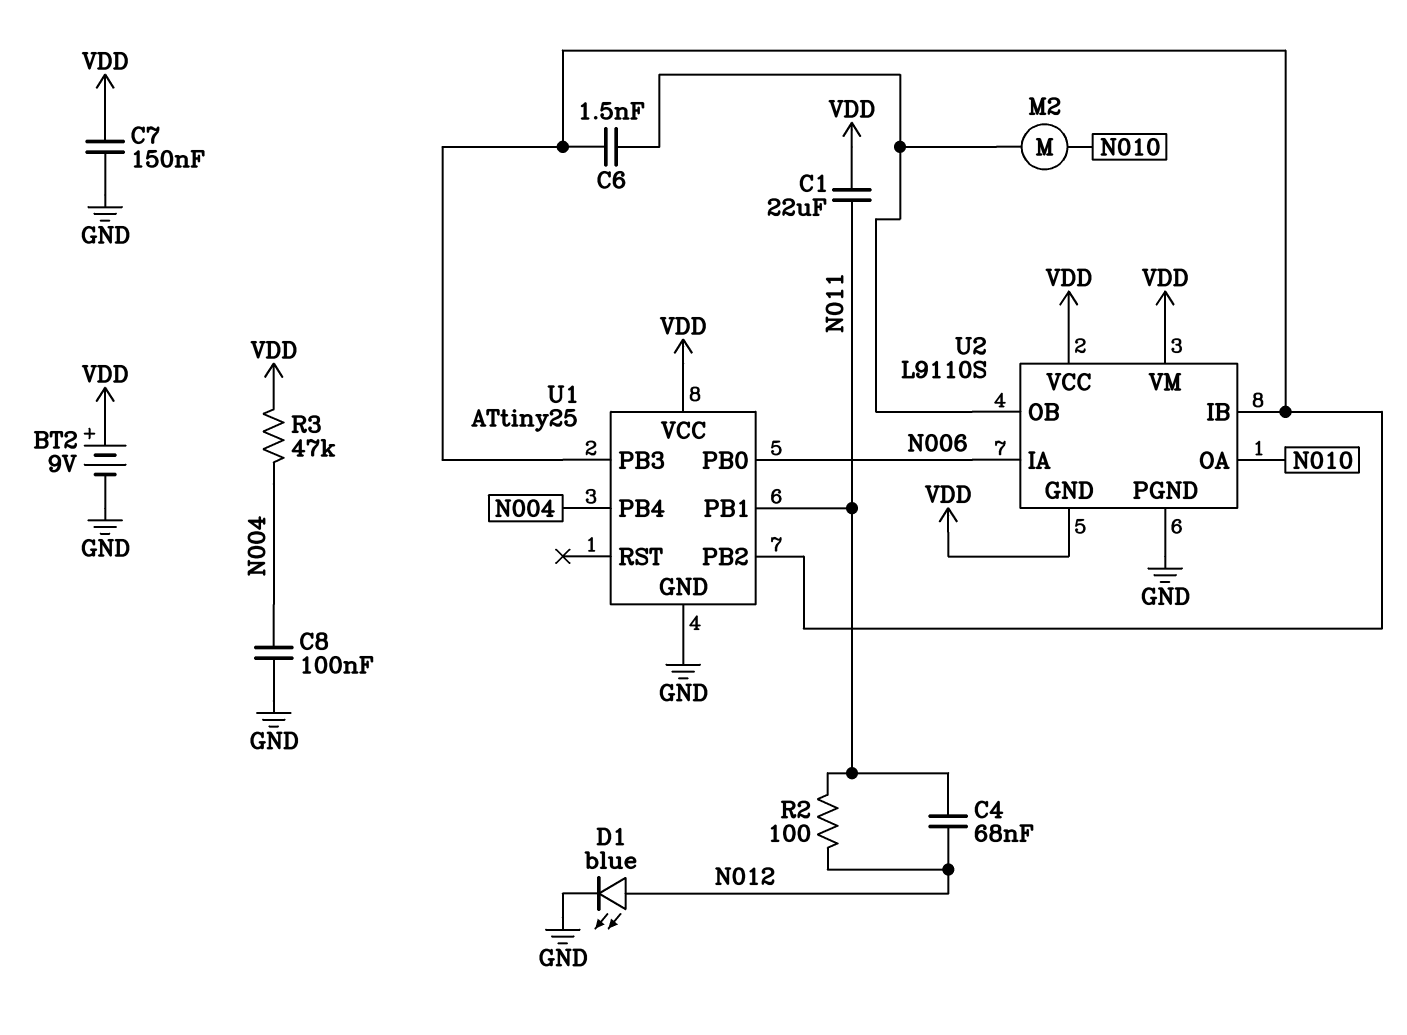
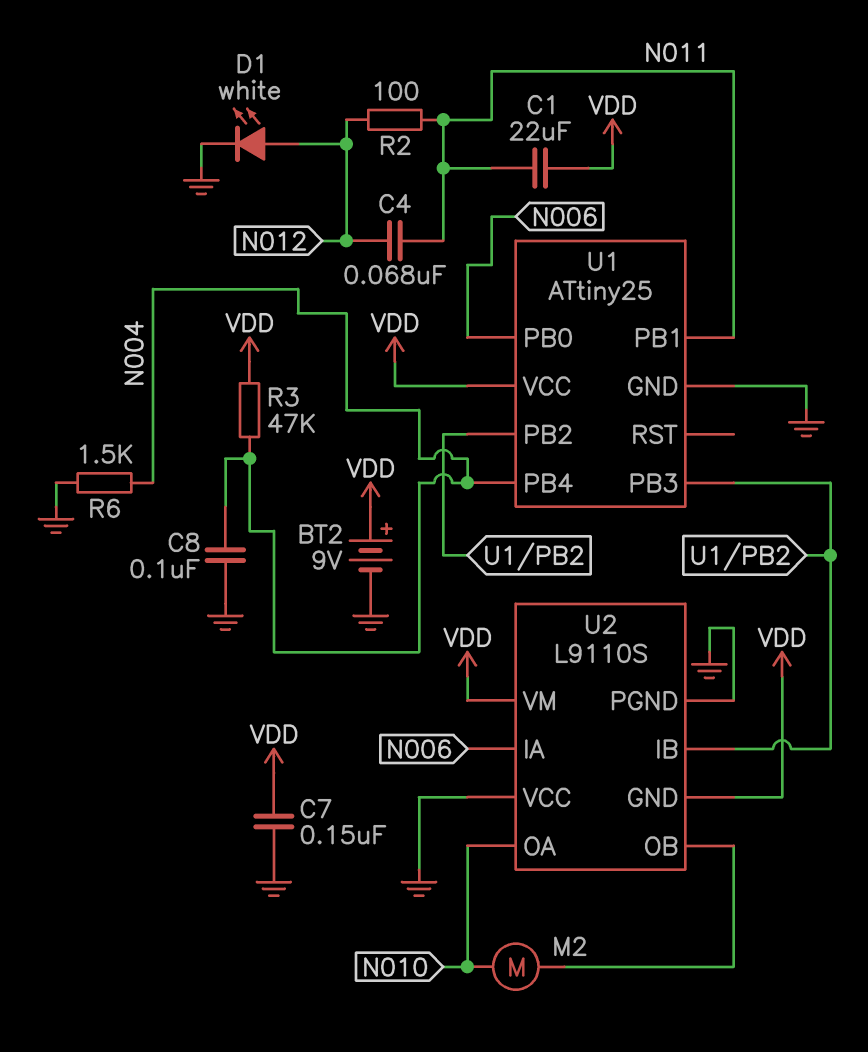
C6: 1.5nF (U1/PB2, U2/OB) -> none
D1: LED blue (A N012, K GND) -> LED white (A N012, K GND)
R6: none -> 1.5k (GND, N004)
U2 pin VCC: VDD -> GND

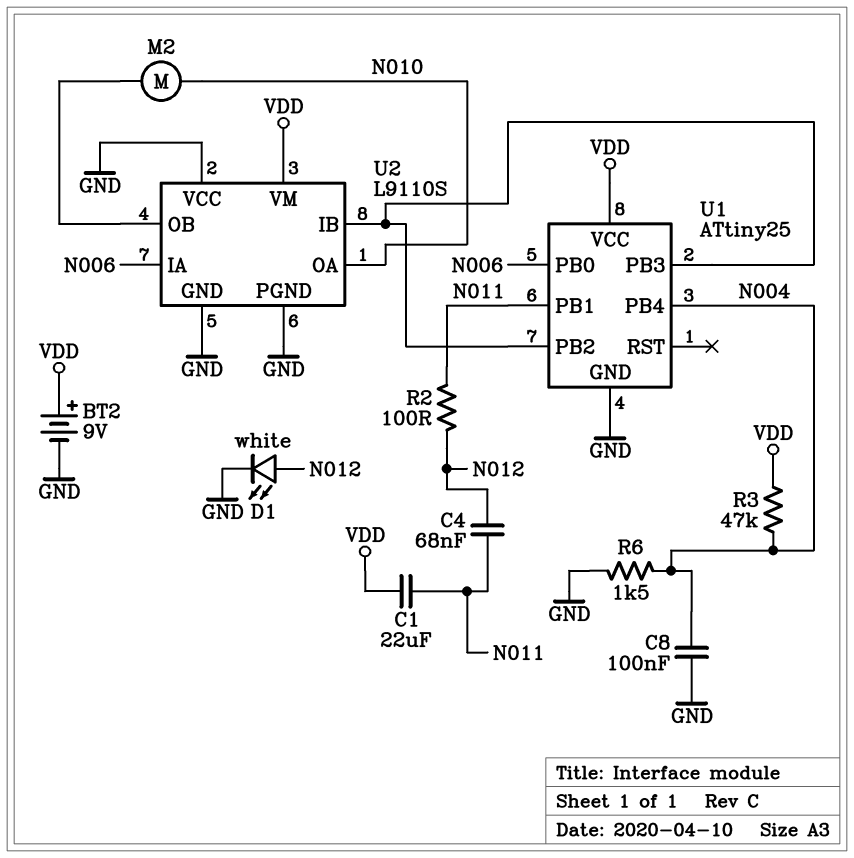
C7: 150nF (GND, VDD) -> none
U2 pin GND: VDD -> GND

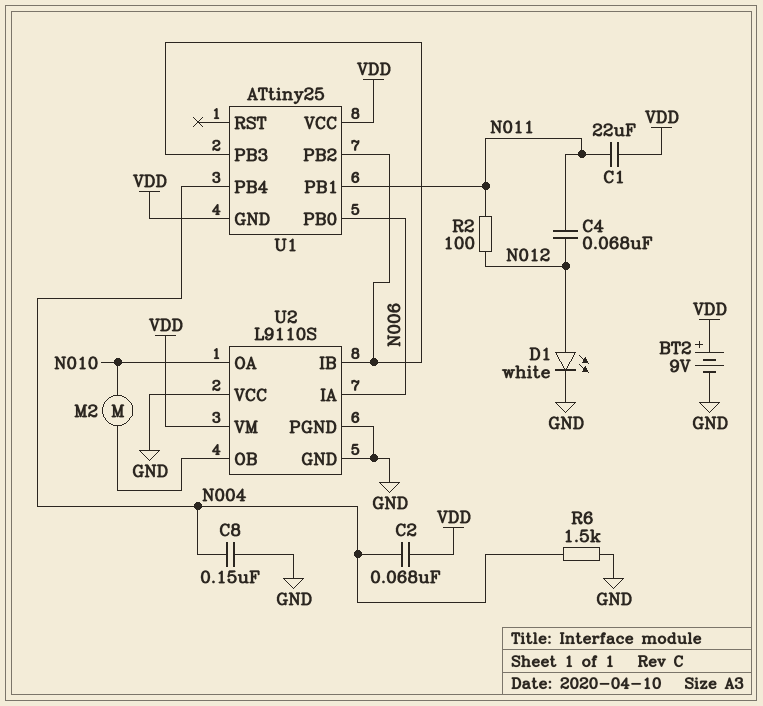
C2: none -> 68nF (N004, VDD)
C8: 100nF (GND, N004) -> 150nF (GND, N004)
R3: 47k (N004, VDD) -> none
U1 pin GND: GND -> VDD

